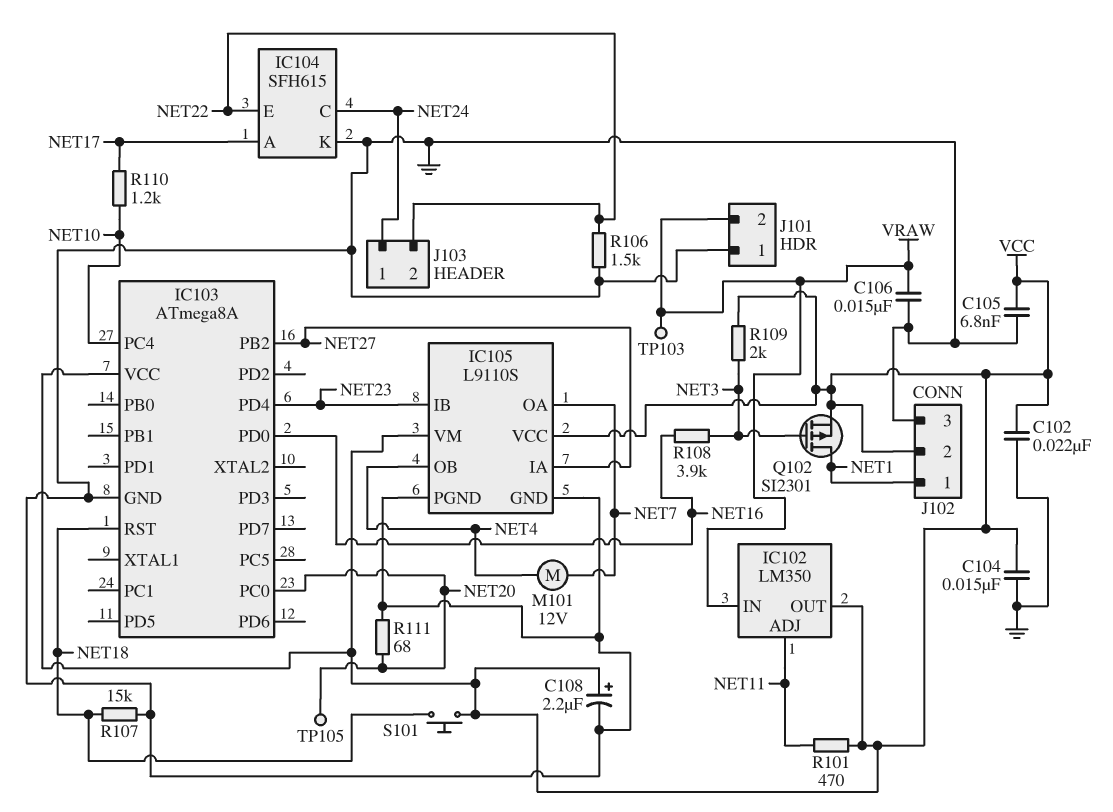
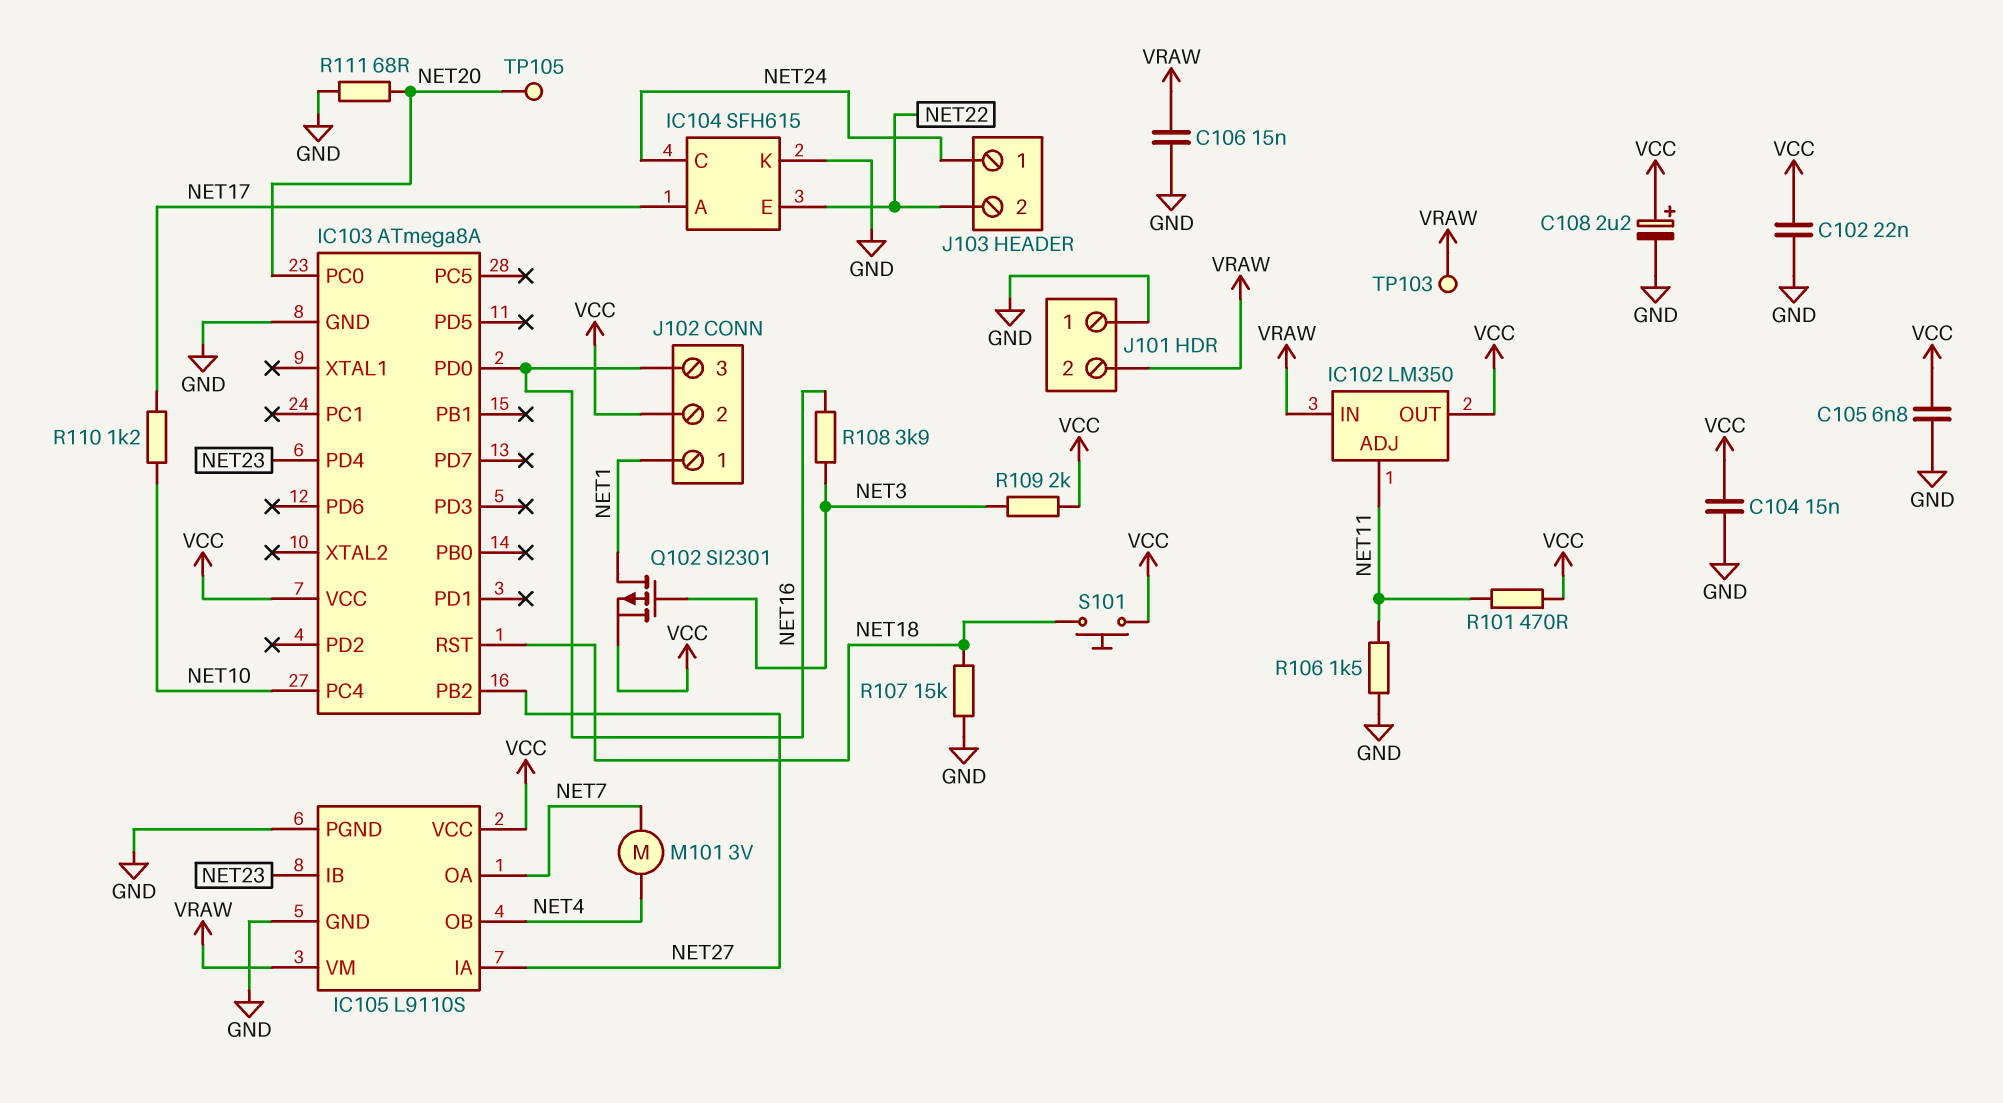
IC105 pin VM: VCC -> VRAW
J102 pin 3: GND -> NET16
M101: motor 12V (NET4, NET7) -> motor 3V (NET4, NET7)
R106: 1.5k (GND, NET22) -> 1.5k (GND, NET11)

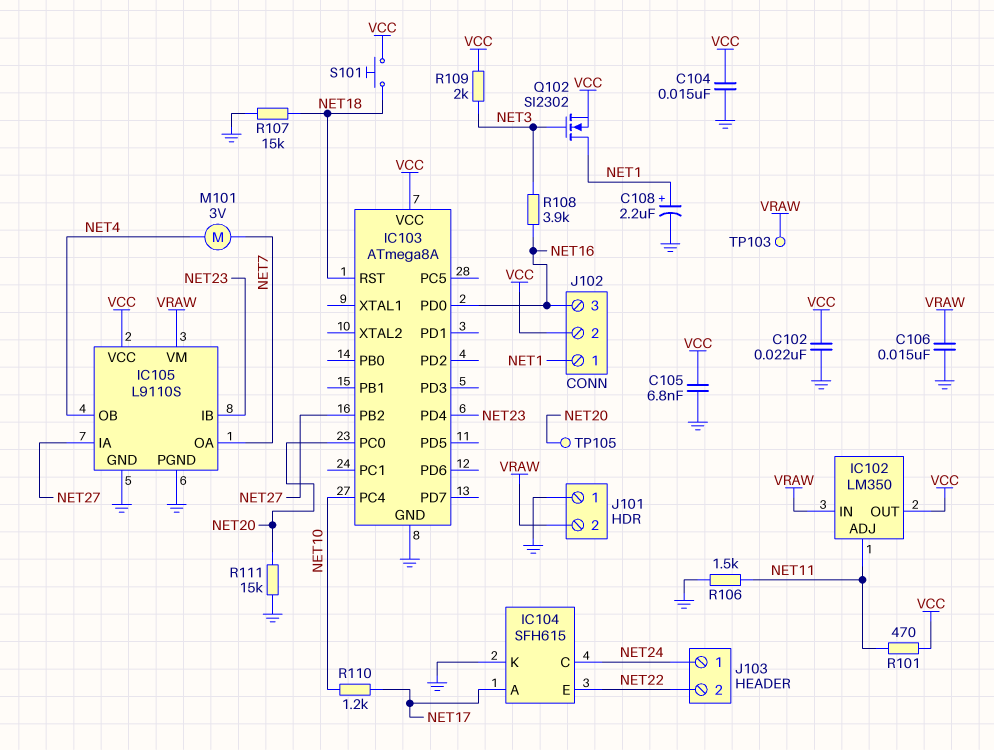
C108: 2.2uF (plus VCC, minus GND) -> 2.2uF (plus NET1, minus GND)
Q102: PMOS SI2301 (G NET3, D NET1, S VCC) -> NMOS SI2302 (G NET3, D NET1, S VCC)
R111: 68 (GND, NET20) -> 15k (GND, NET20)

